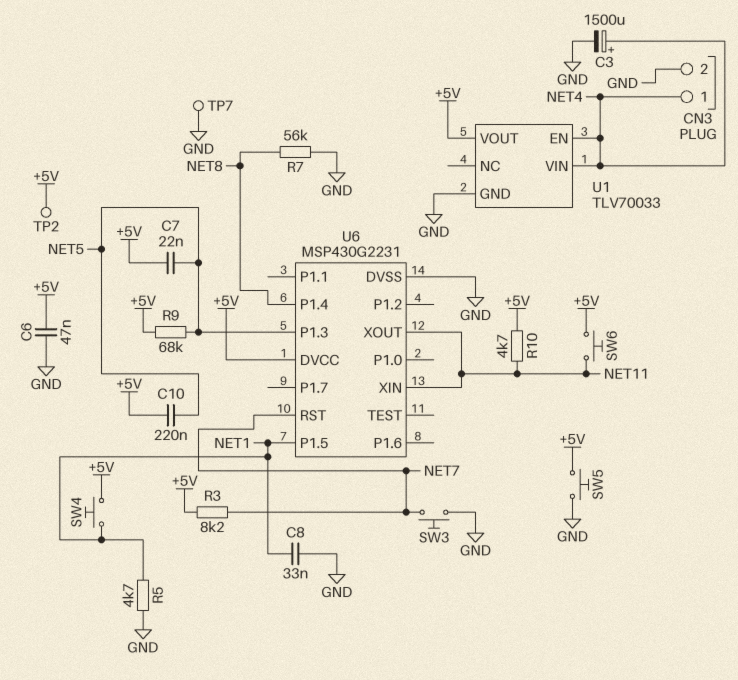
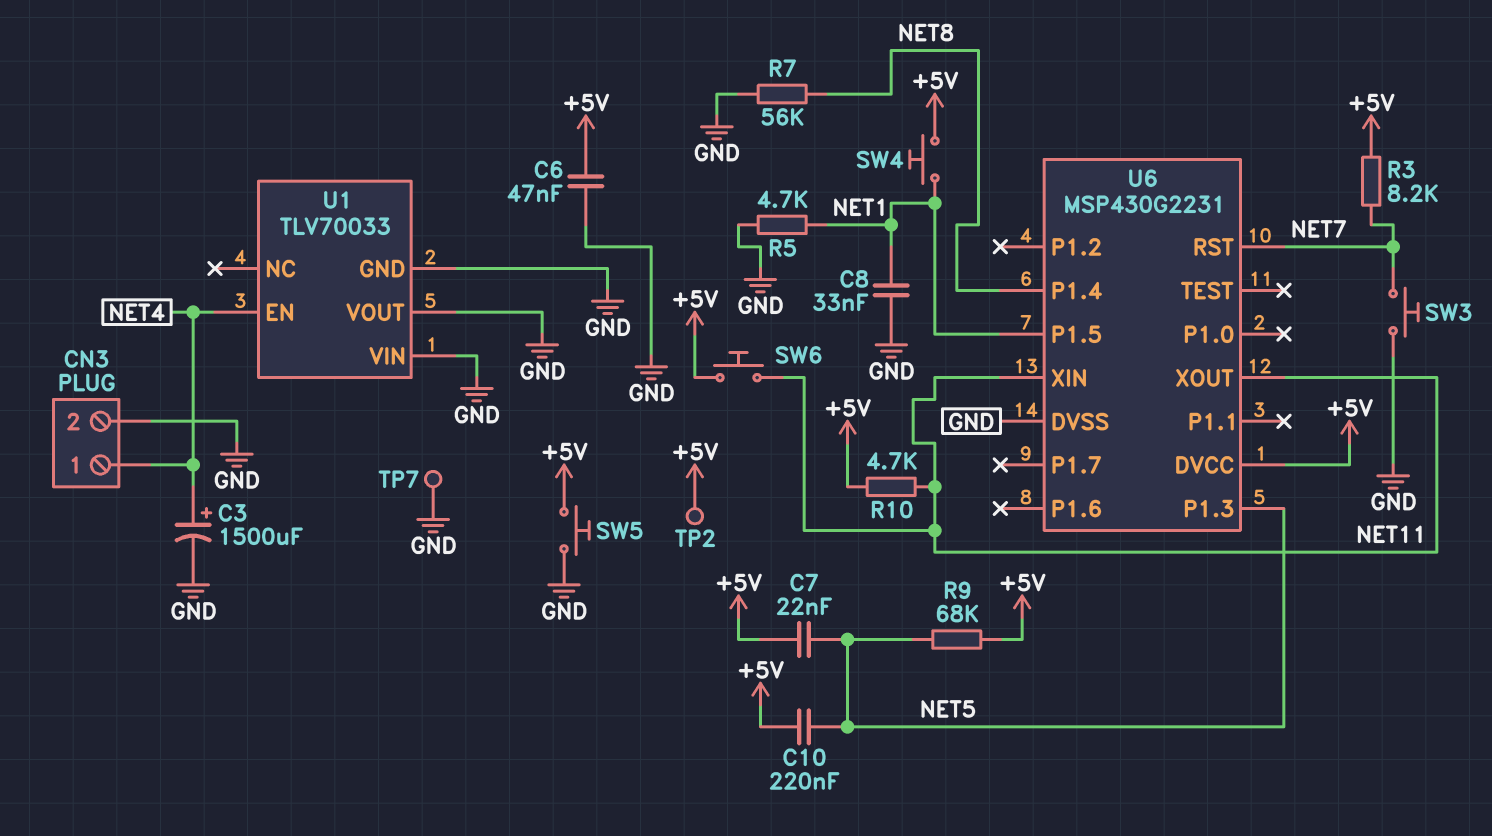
U1 pin VIN: NET4 -> GND
U1 pin VOUT: +5V -> GND

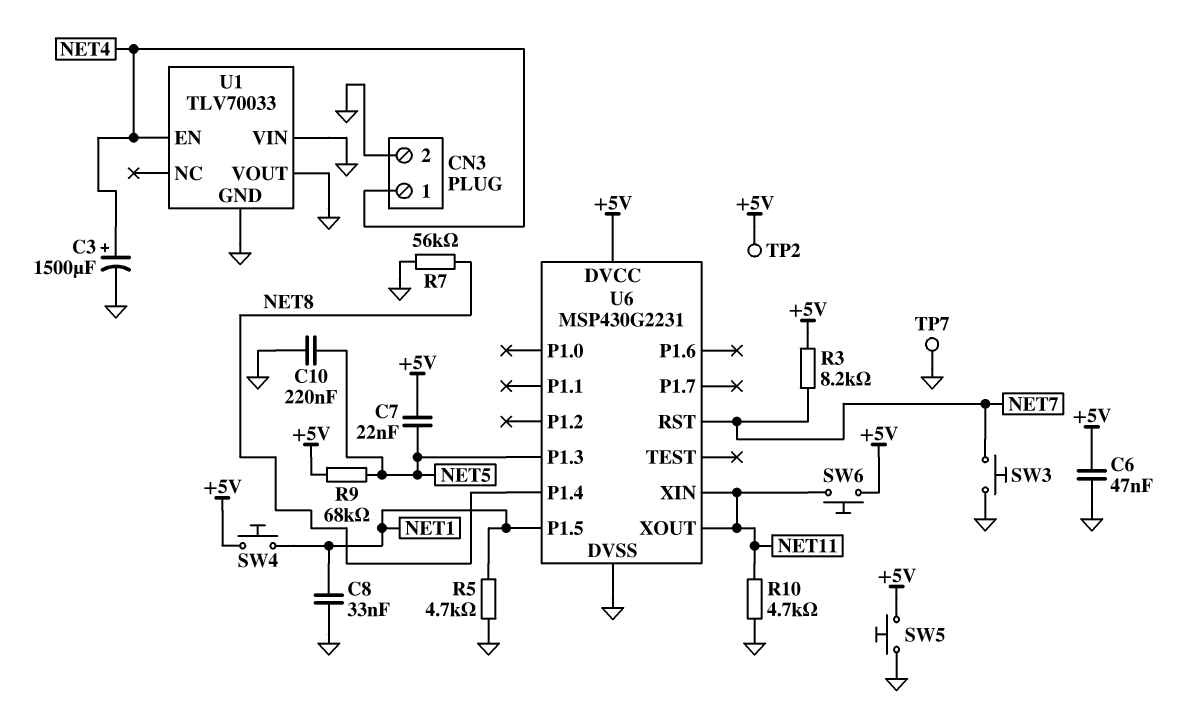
C10: 220nF (+5V, NET5) -> 220nF (GND, NET5)
R10: 4.7k (+5V, NET11) -> 4.7k (GND, NET11)

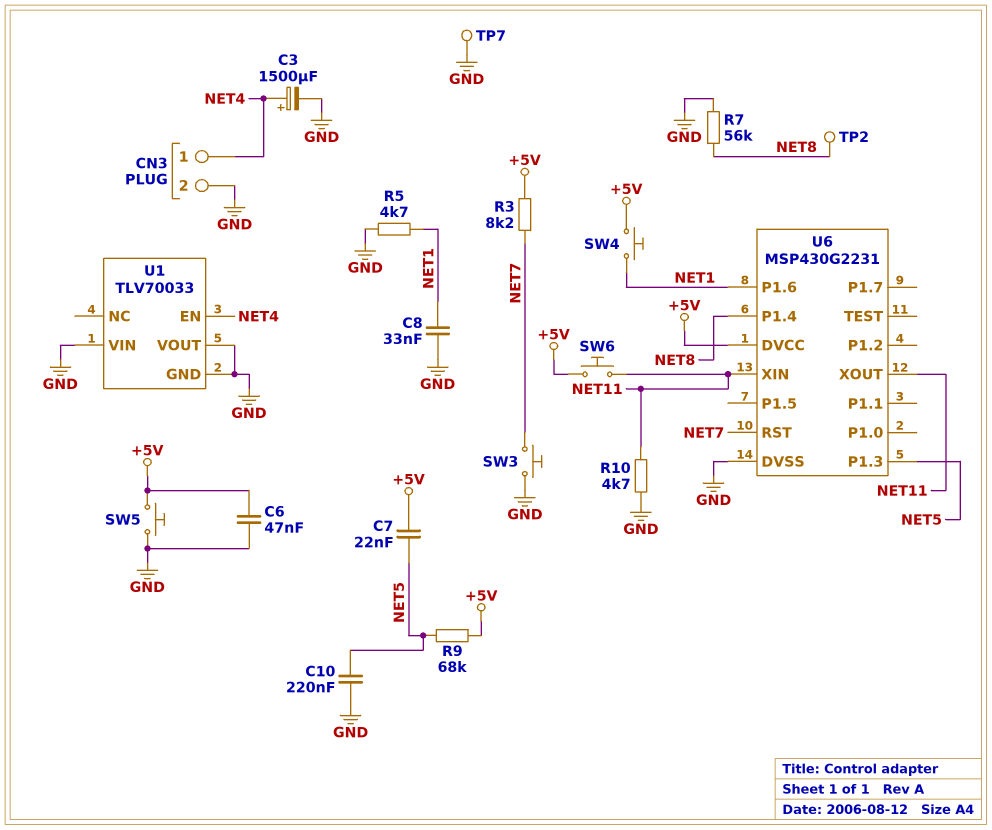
TP2: test point (+5V) -> test point (NET8)
U6 pin P1.5: NET1 -> none
U6 pin P1.6: none -> NET1

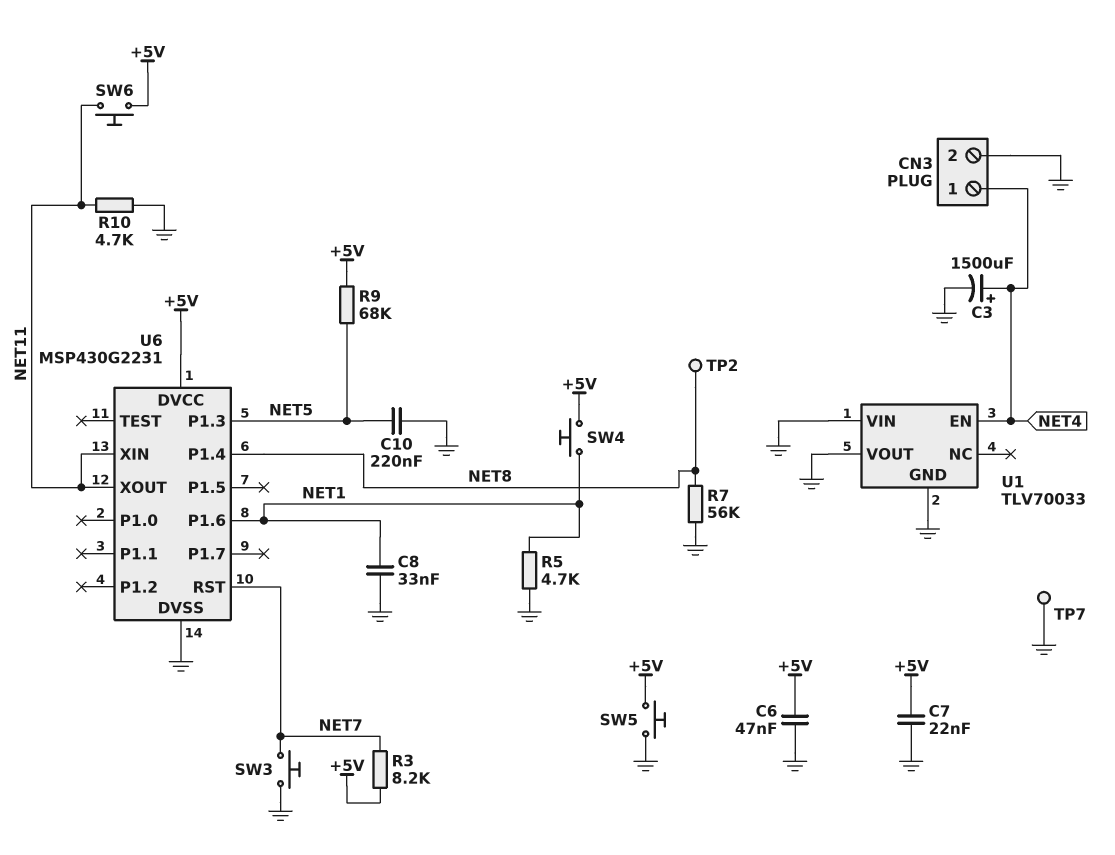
C7: 22nF (+5V, NET5) -> 22nF (+5V, GND)

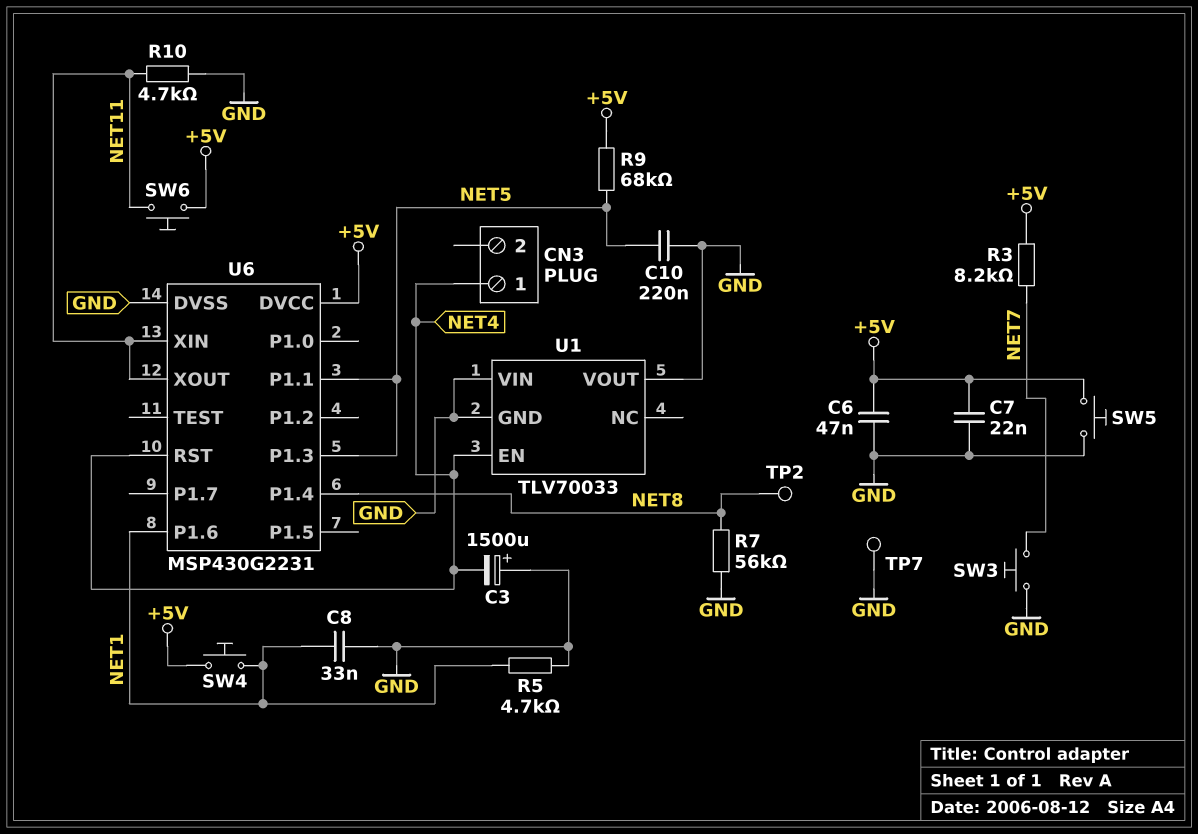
C3: 1500uF (plus NET4, minus GND) -> 1500uF (plus GND, minus NET4)
CN3 pin 2: GND -> none
U6 pin P1.1: none -> NET5
U6 pin RST: NET7 -> NET4

